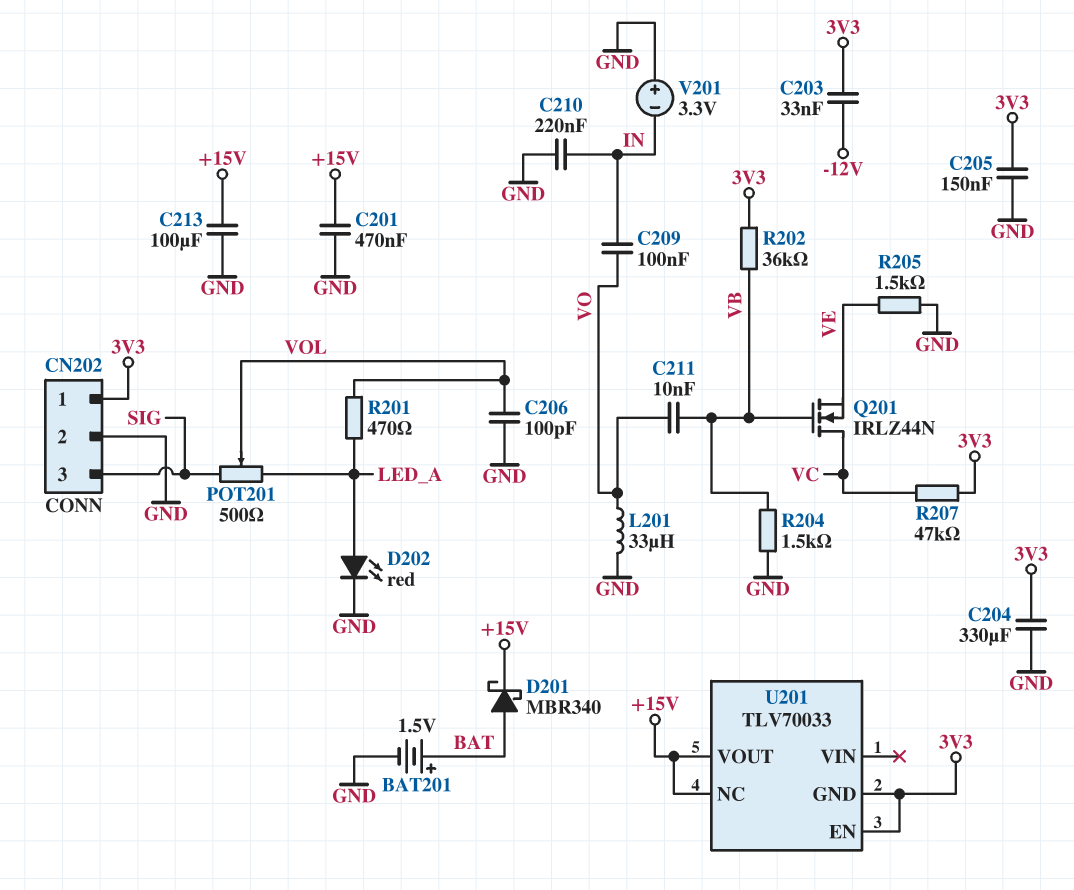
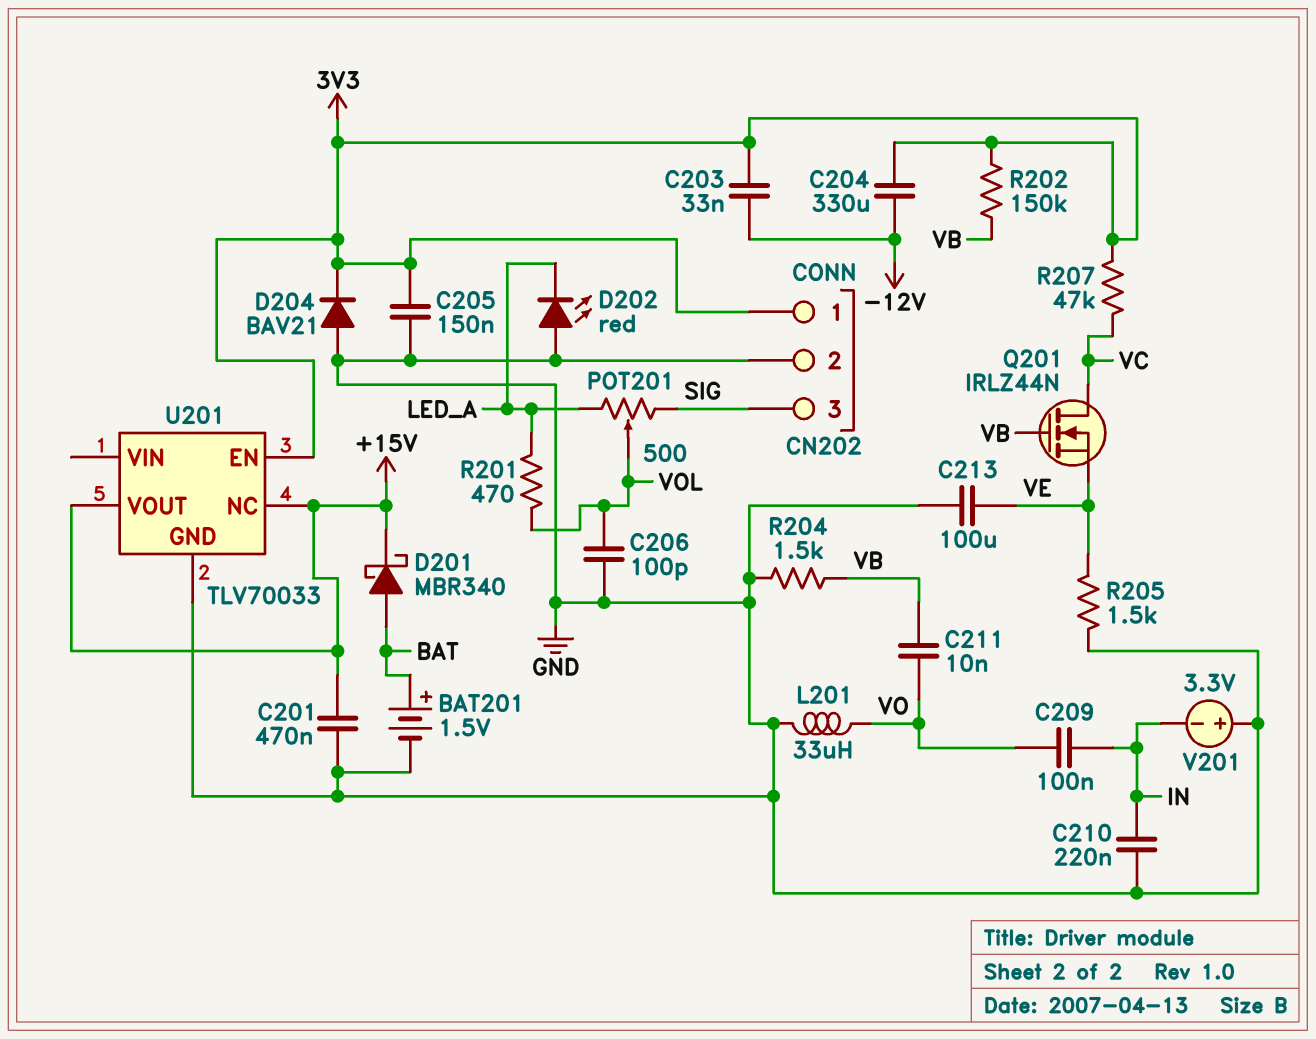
C204: 330uF (3V3, GND) -> 330uF (-12V, 3V3)
C213: 100uF (+15V, GND) -> 100uF (GND, VE)
D202: LED red (A LED_A, K GND) -> LED red (A GND, K LED_A)
D204: none -> diode BAV21 (A GND, K 3V3)
R202: 36k (3V3, VB) -> 150k (3V3, VB)
U201 pin GND: 3V3 -> GND

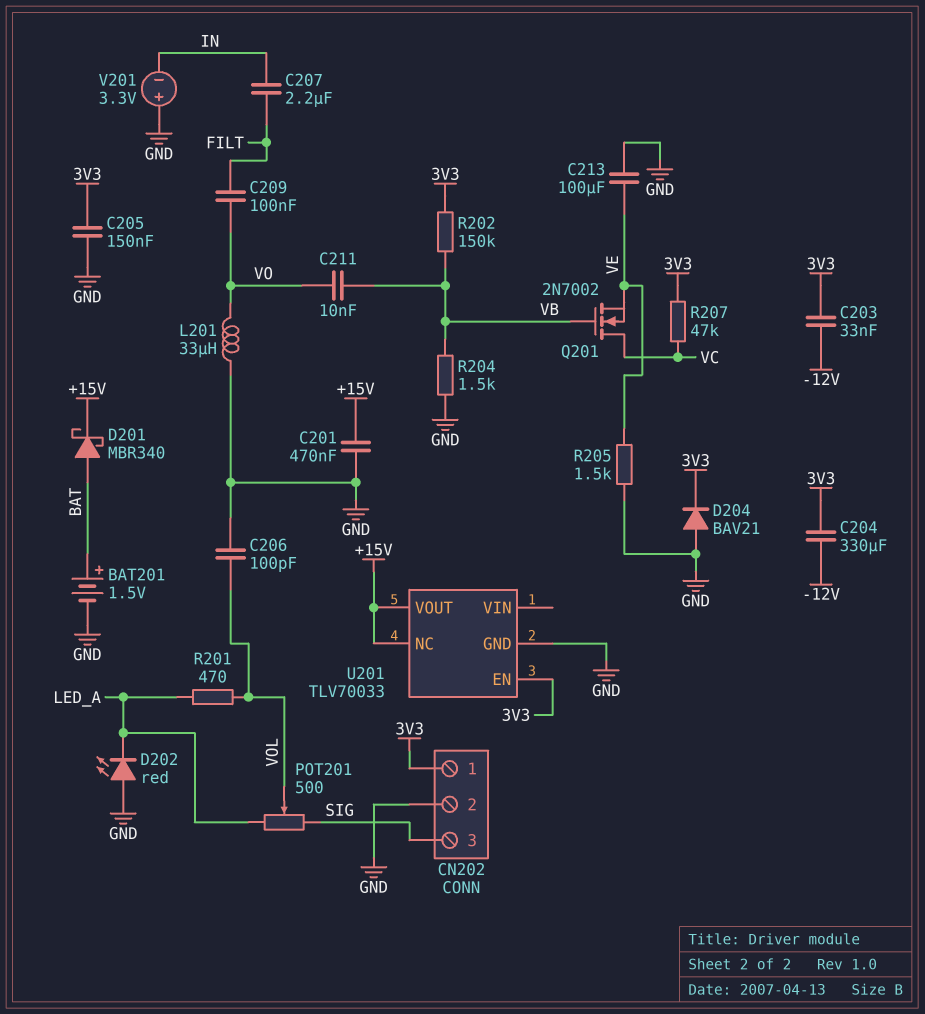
C207: none -> 2.2uF (FILT, IN)
C209: 100nF (IN, VO) -> 100nF (FILT, VO)
C210: 220nF (GND, IN) -> none
Q201: NMOS IRLZ44N (G VB, D VC, S VE) -> NMOS 2N7002 (G VB, D VC, S VE)

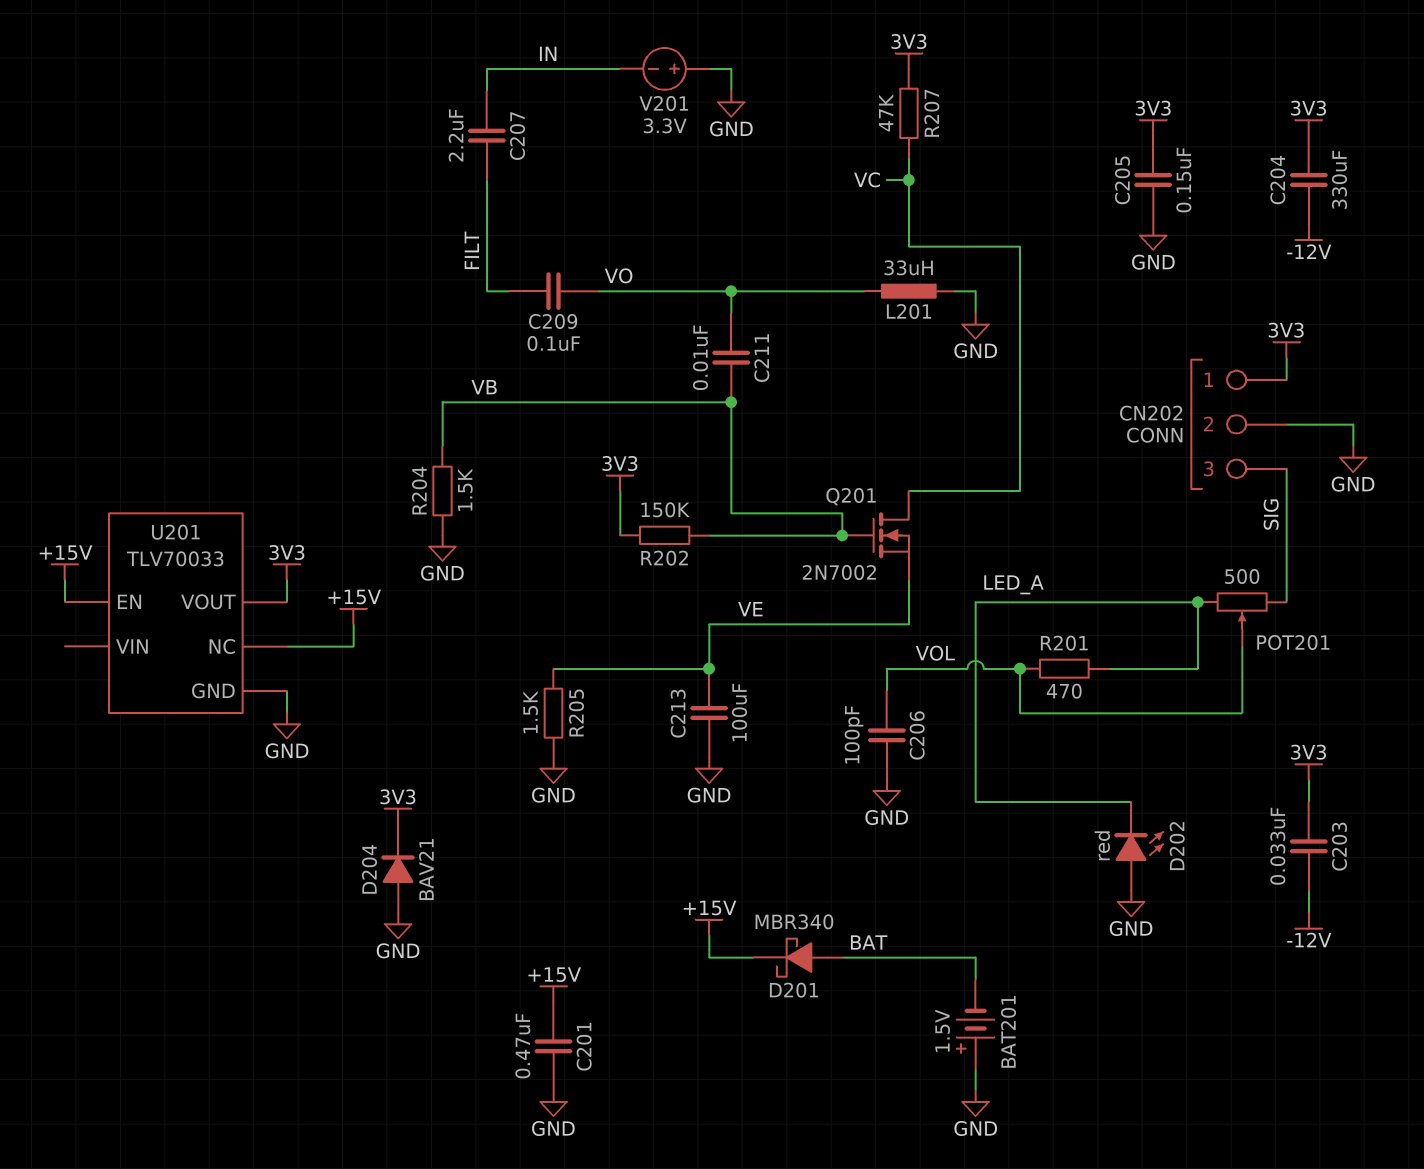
BAT201: 1.5V (plus BAT, minus GND) -> 1.5V (plus GND, minus BAT)
U201 pin EN: 3V3 -> +15V
U201 pin VOUT: +15V -> 3V3

